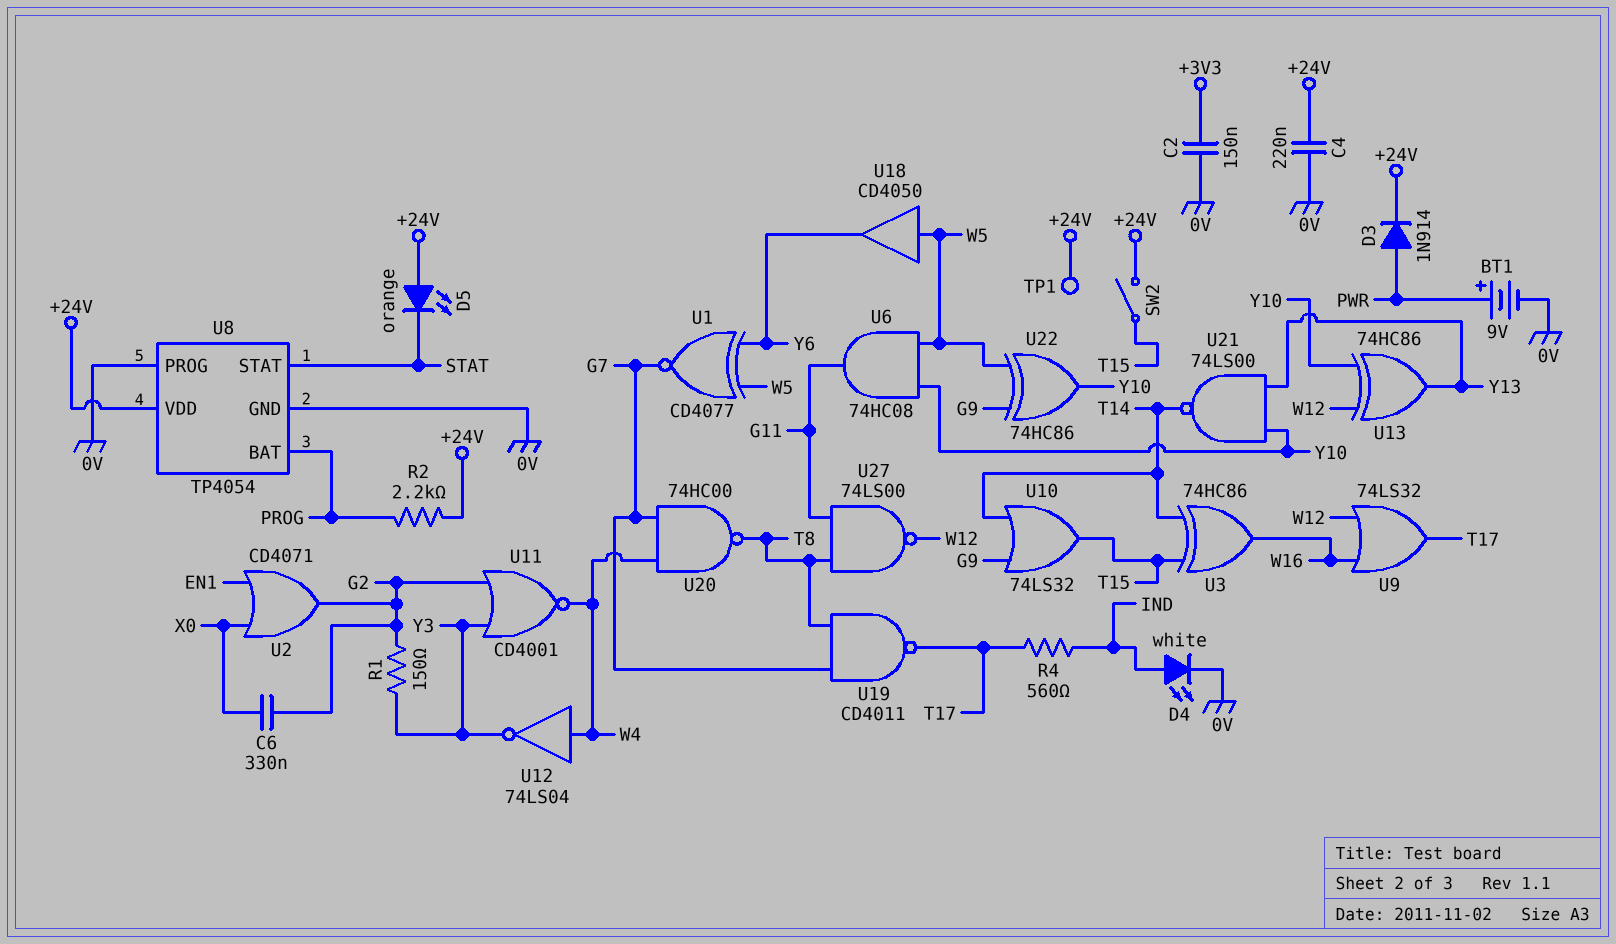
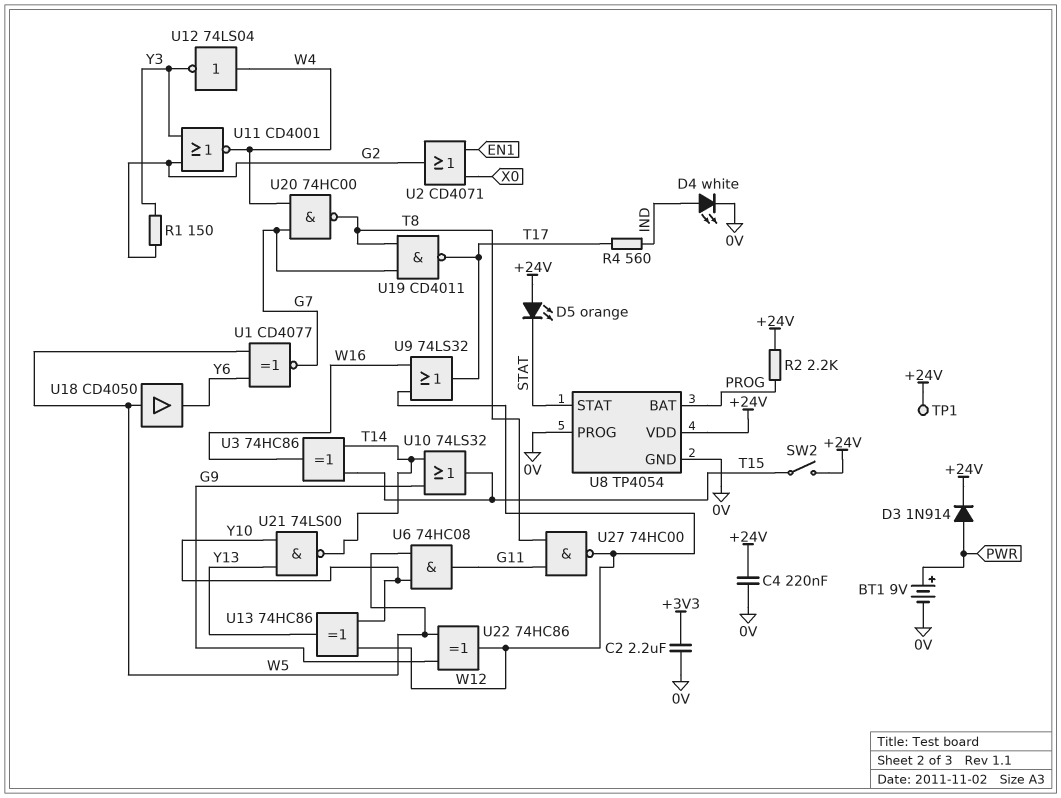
C2: 150nF (+3V3, 0V) -> 2.2uF (+3V3, 0V)
C6: 330nF (G2, X0) -> none
U22: XOR 74HC86 (in G9, in W5, out Y10) -> XOR 74HC86 (in G9, in W5, out W12)
U27: NAND 74LS00 (in G11, in T8, out W12) -> NAND 74HC00 (in G11, in T8, out W12)

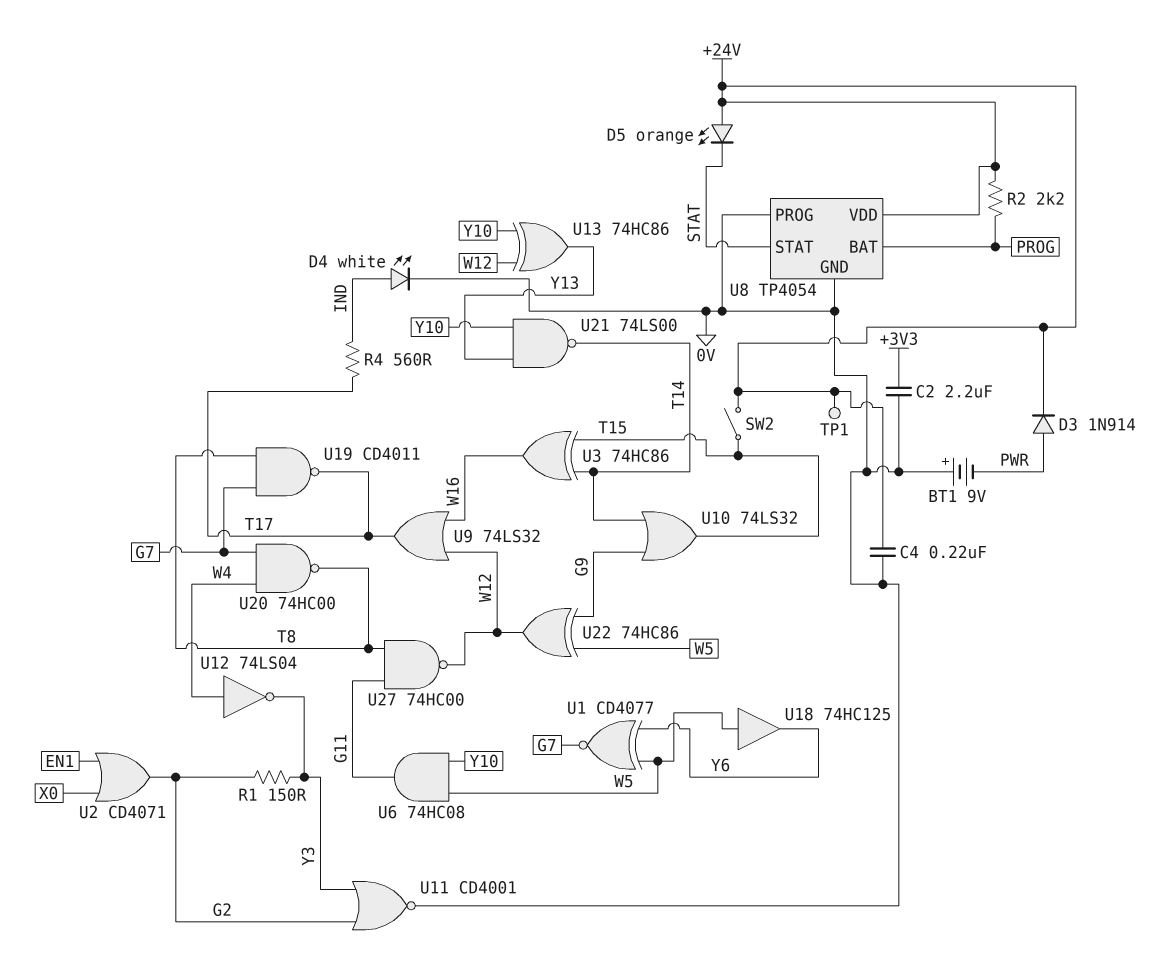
BT1: 9V (plus PWR, minus 0V) -> 9V (plus 0V, minus PWR)
U11: NOR CD4001 (in G2, in Y3, out W4) -> NOR CD4001 (in G2, in Y3, out 0V)
U18: buffer CD4050 (in W5, out Y6) -> buffer 74HC125 (in W5, out Y6)

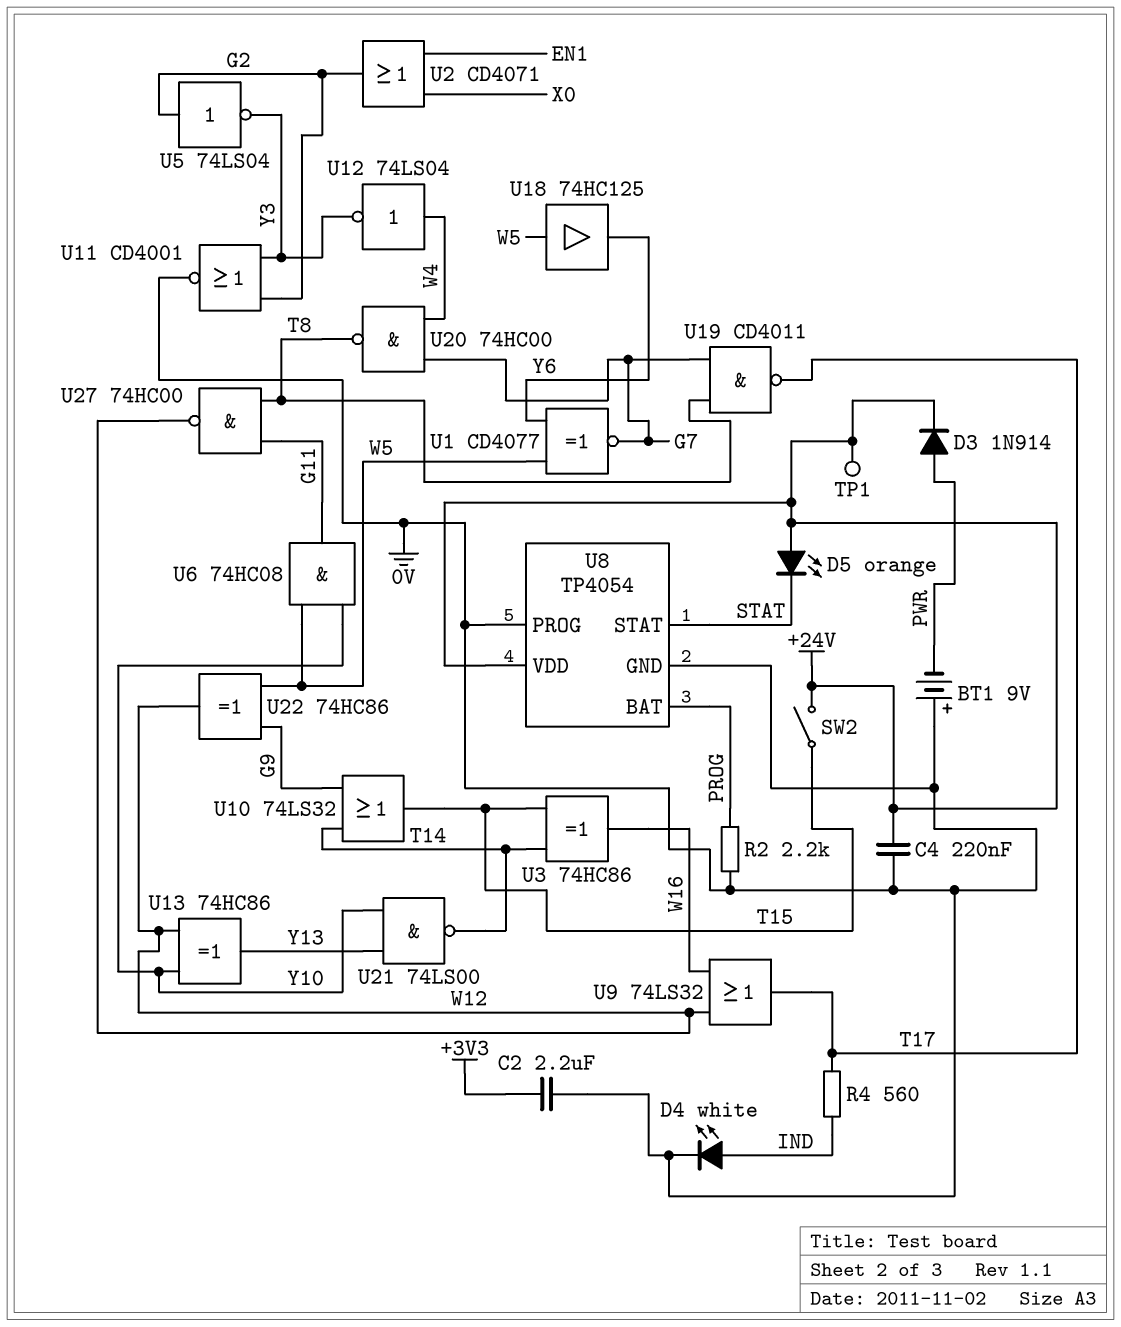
R1: 150 (G2, Y3) -> none
R2: 2.2k (+24V, PROG) -> 2.2k (0V, PROG)
U5: none -> NOT 74LS04 (in G2, out Y3)

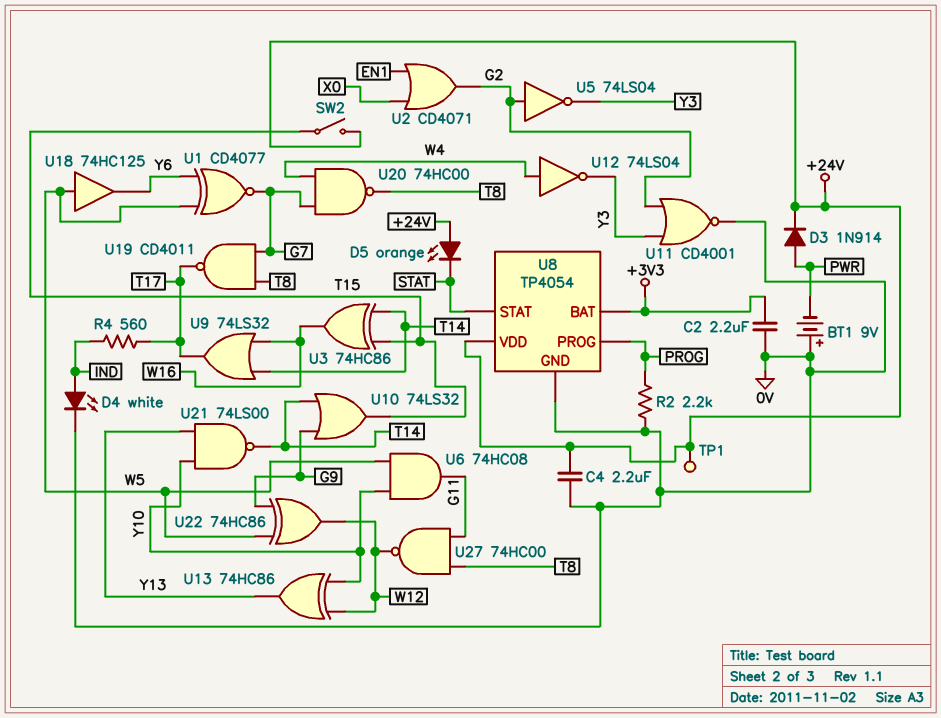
C4: 220nF (+24V, 0V) -> 2.2uF (+24V, 0V)
U8 pin BAT: PROG -> +3V3
U8 pin PROG: 0V -> PROG
U9: OR 74LS32 (in W12, in W16, out T17) -> OR 74LS32 (in T14, in W16, out T17)

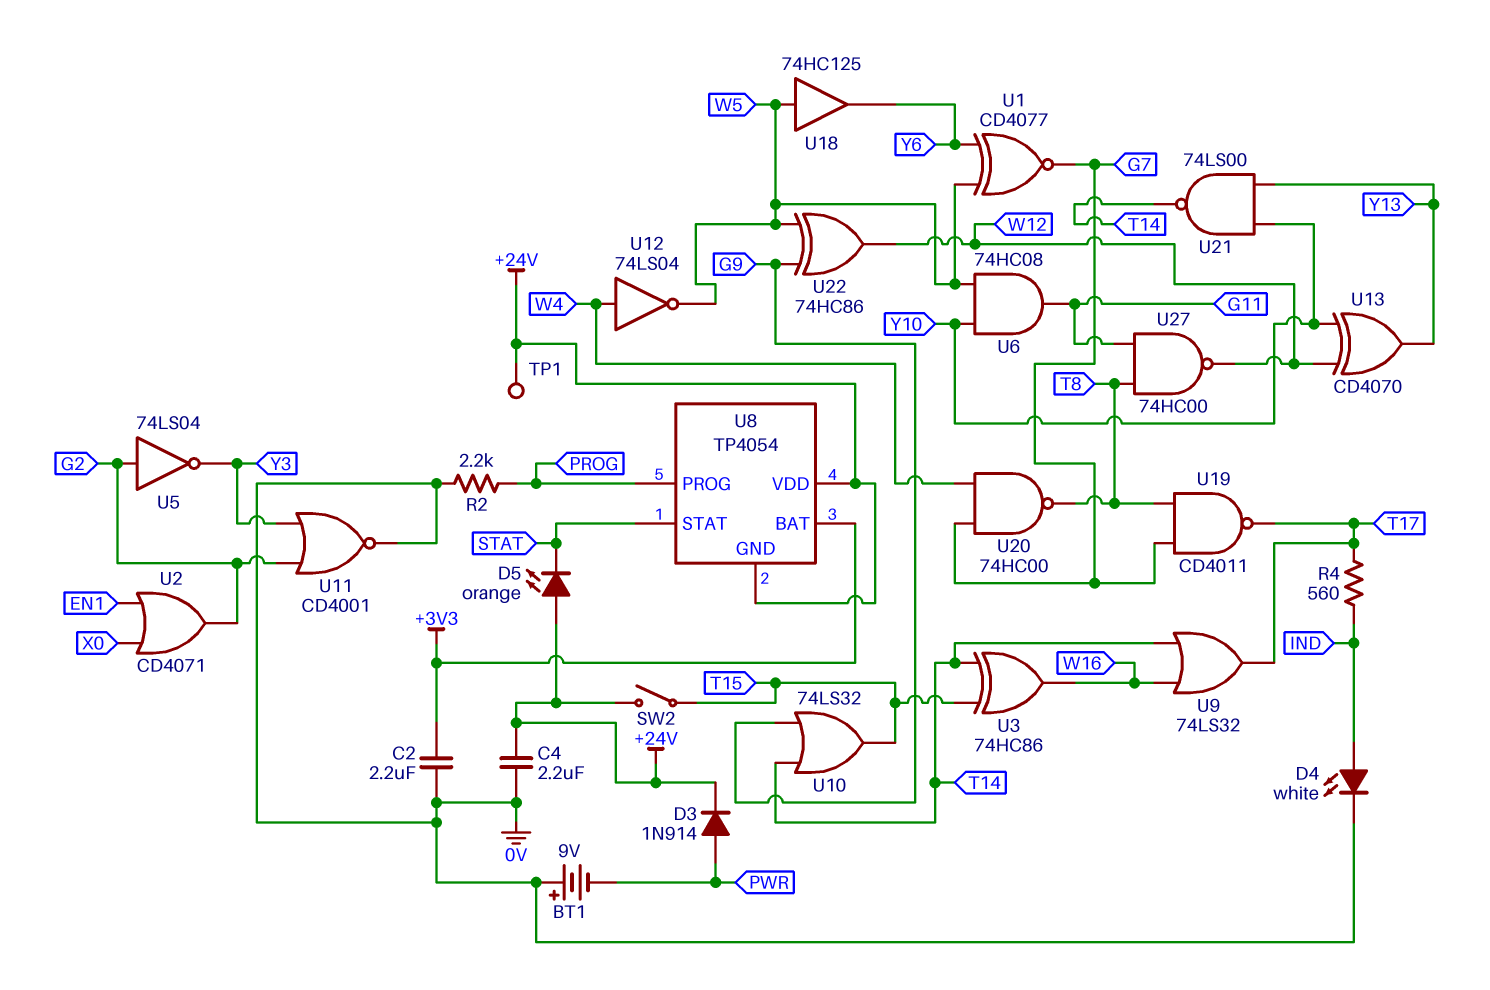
U8 pin GND: 0V -> +24V
U12: NOT 74LS04 (in W4, out Y3) -> NOT 74LS04 (in W4, out W5)
U13: XOR 74HC86 (in W12, in Y10, out Y13) -> XOR CD4070 (in W12, in Y10, out Y13)

